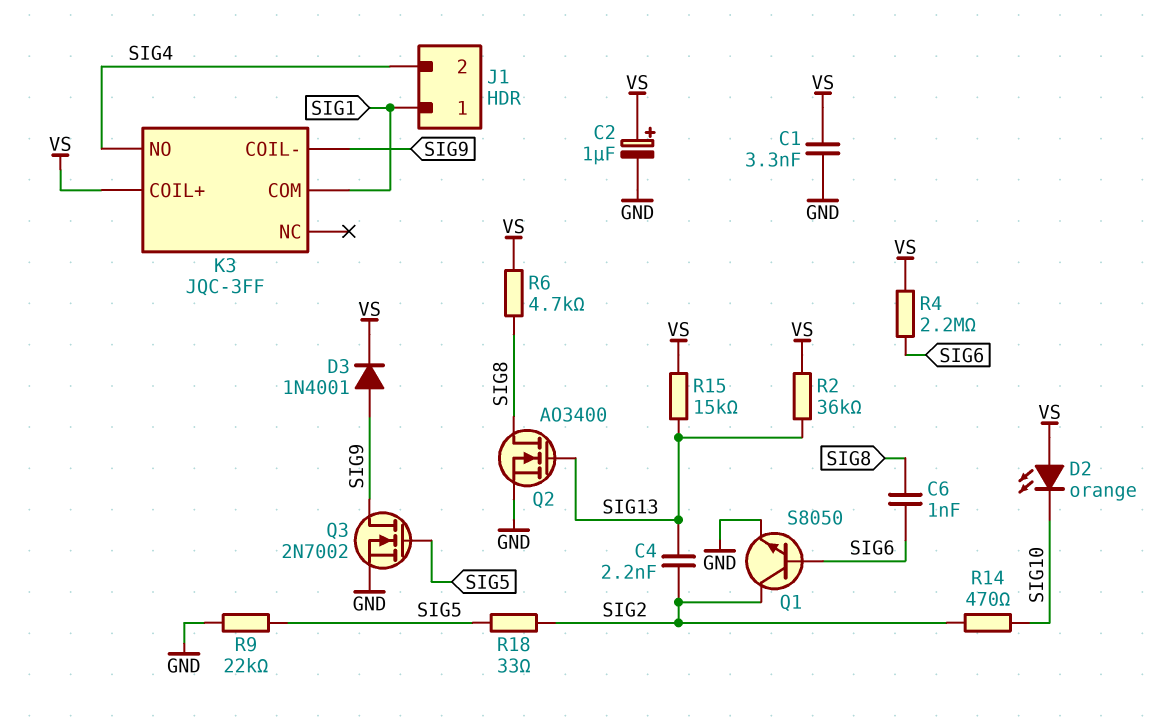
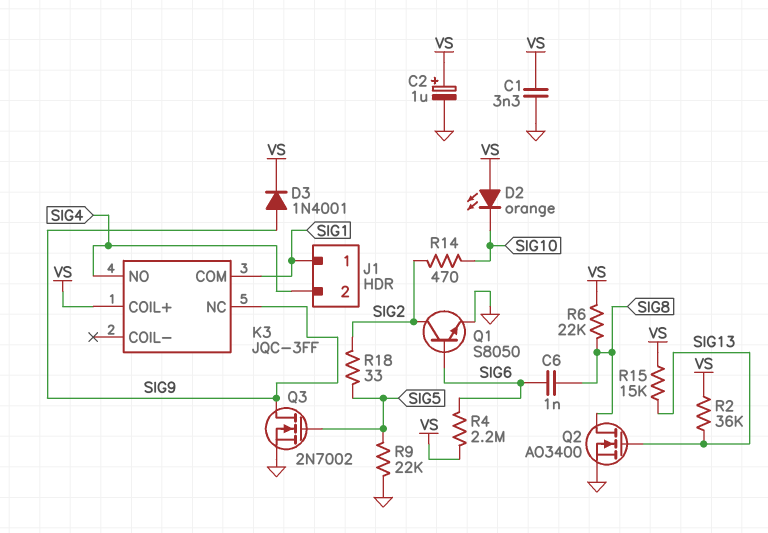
C4: 2.2nF (SIG2, SIG13) -> none
K3 pin COIL-: SIG9 -> none
K3 pin NC: none -> SIG9
R6: 4.7k (SIG8, VS) -> 22k (SIG8, VS)

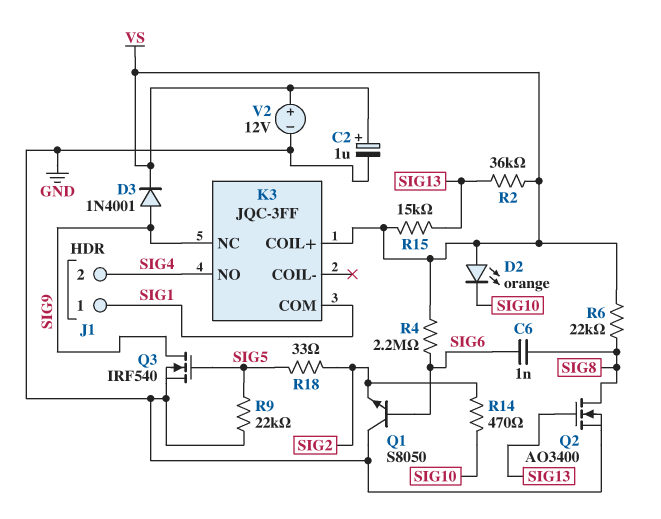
C1: 3.3nF (GND, VS) -> none
Q1: NPN S8050 (B SIG6, C SIG2, E GND) -> NPN S8050 (B SIG6, C GND, E SIG2)
Q3: NMOS 2N7002 (G SIG5, D SIG9, S GND) -> NMOS IRF540 (G SIG5, D SIG9, S GND)
V2: none -> 12V (plus VS, minus GND)

